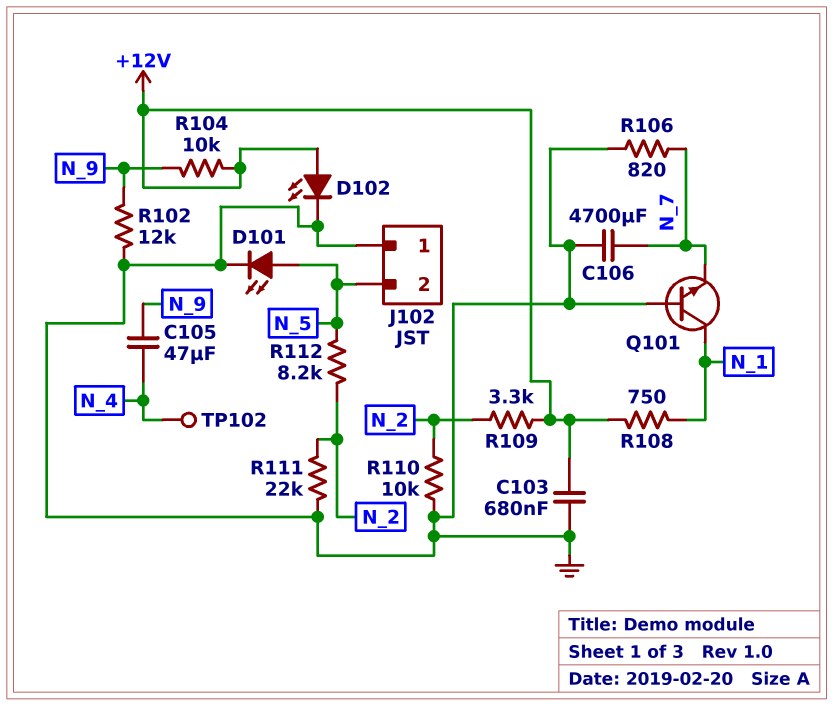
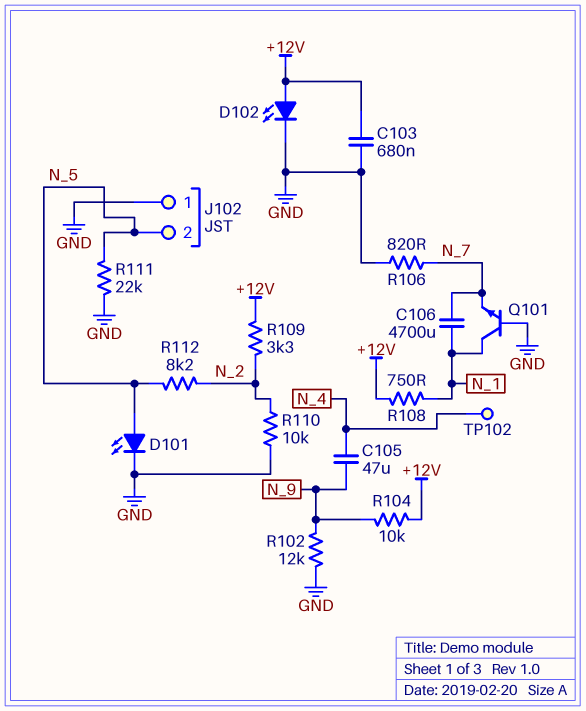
C106: 4700uF (GND, N_7) -> 4700uF (N_1, N_7)
R111: 22k (GND, N_2) -> 22k (GND, N_5)

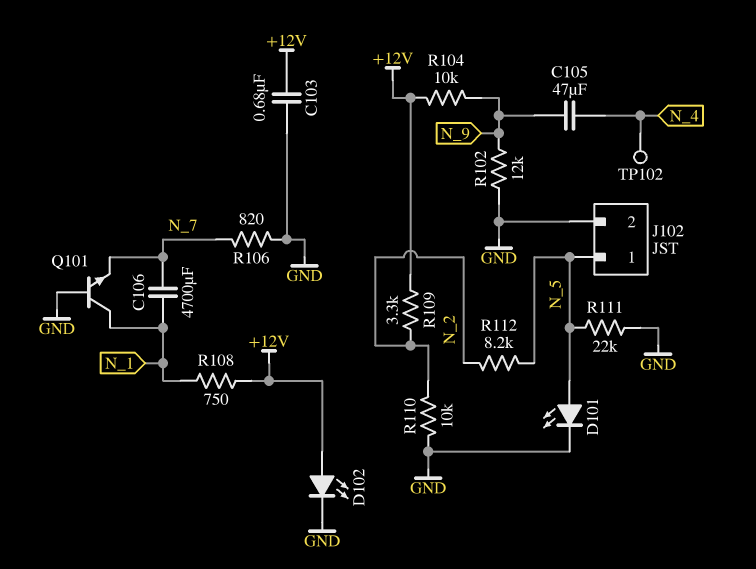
J102 pin 1: GND -> N_5
J102 pin 2: N_5 -> GND

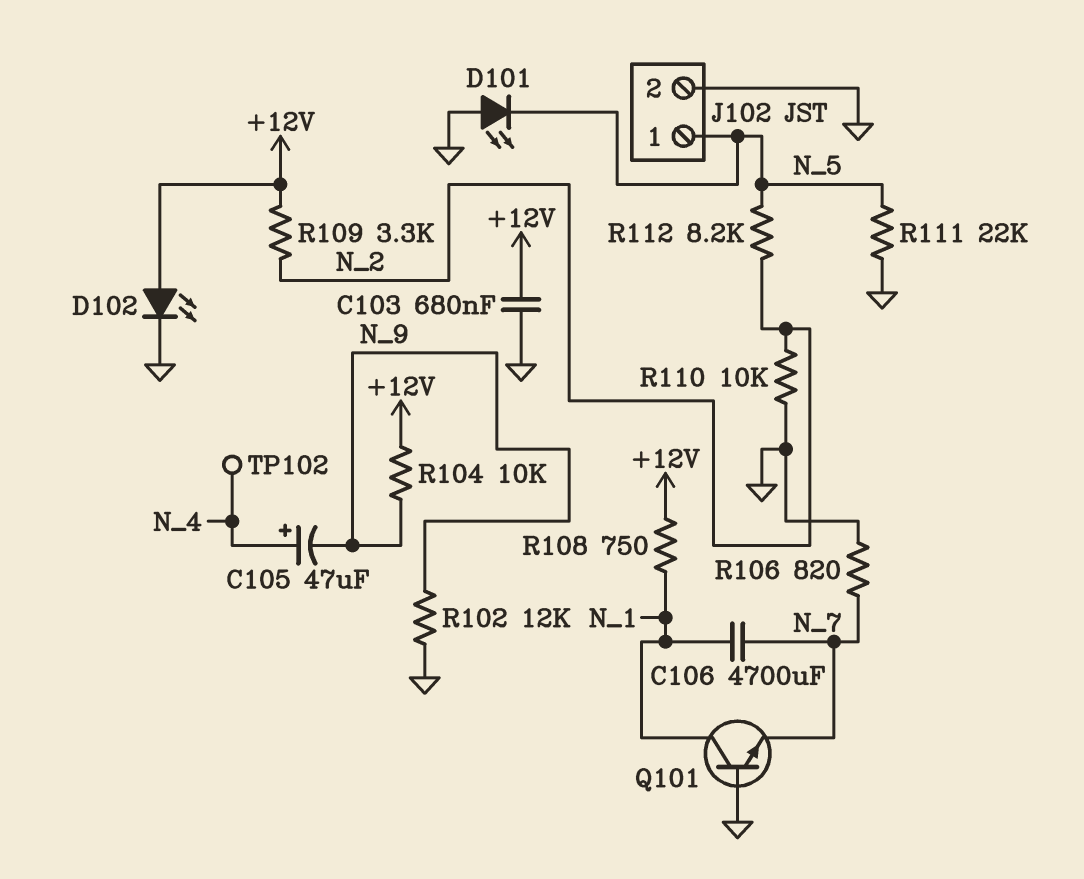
C105: 47uF (N_4, N_9) -> 47uF (plus N_4, minus N_9)
D101: LED (A N_5, K GND) -> LED (A GND, K N_5)

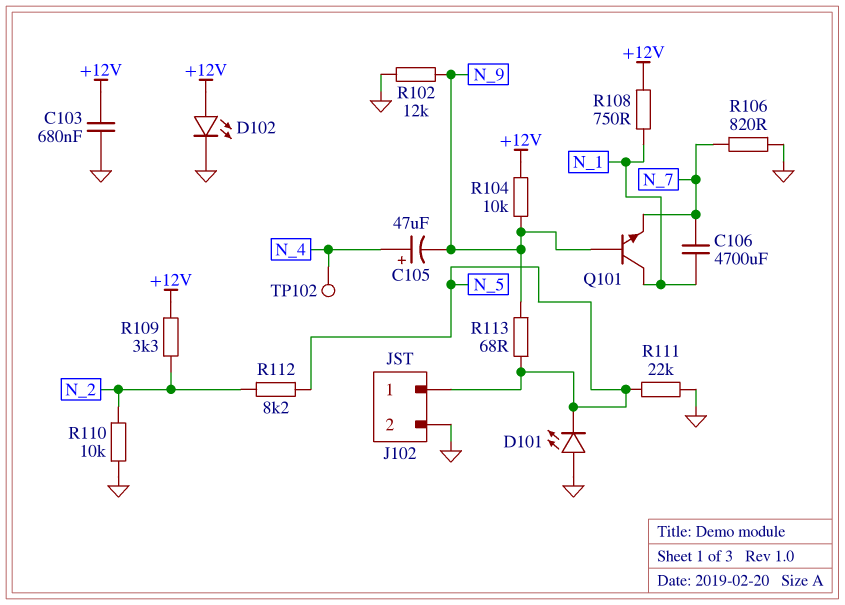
Q101: NPN (B GND, C N_1, E N_7) -> NPN (B N_9, C N_1, E N_7)
R113: none -> 68 (N_5, N_9)

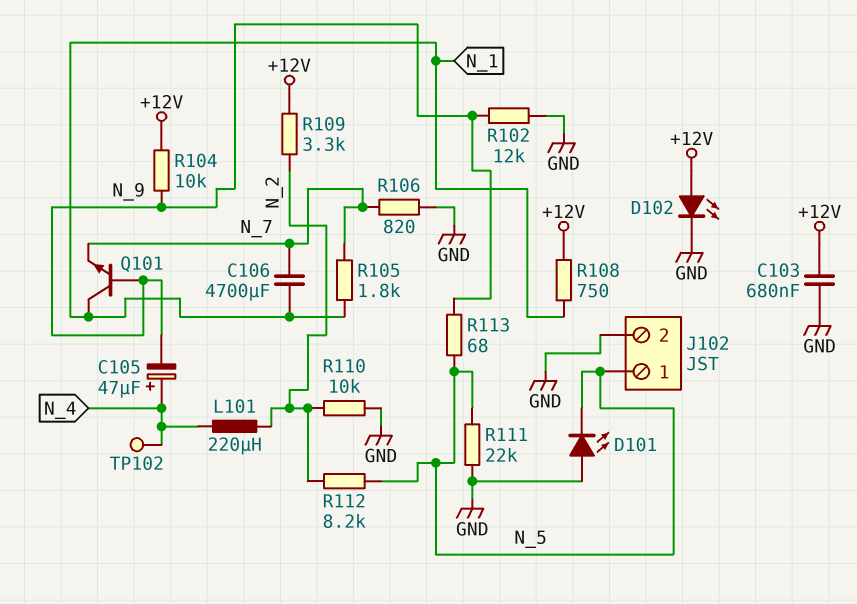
L101: none -> 220uH (N_2, N_4)
R105: none -> 1.8k (N_1, N_7)

